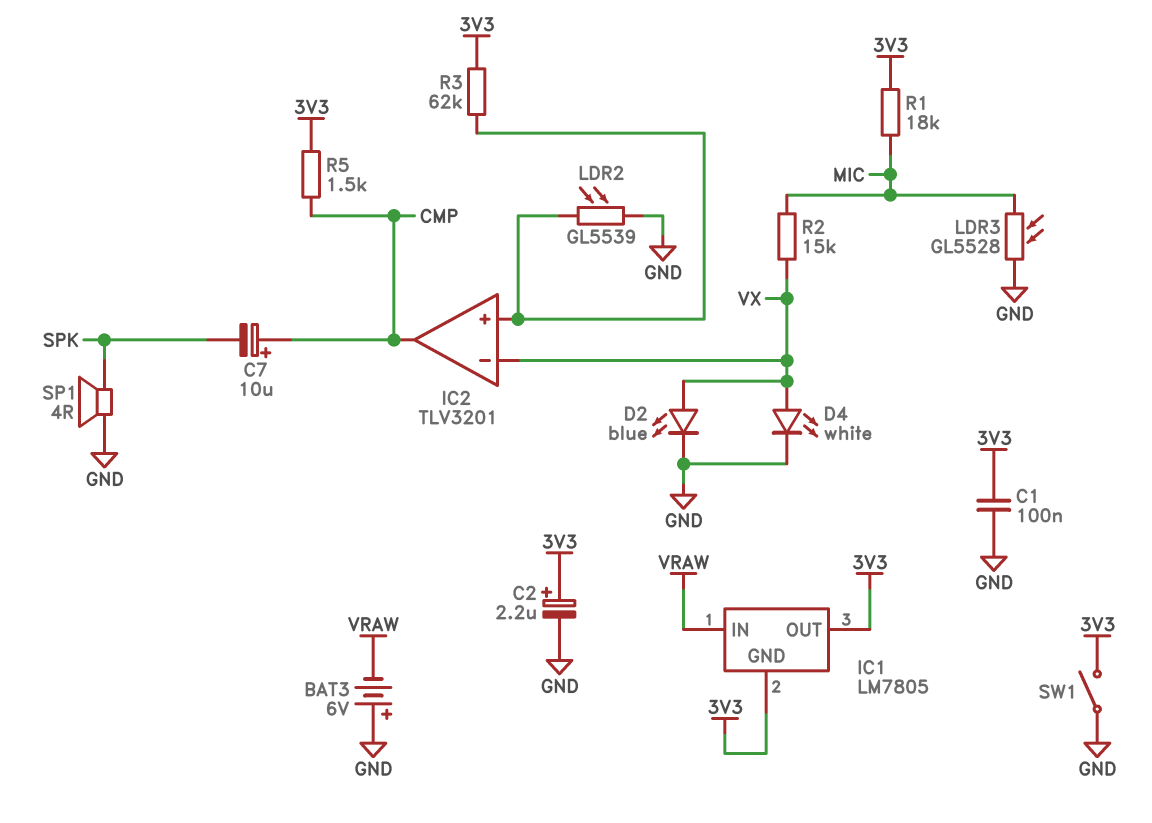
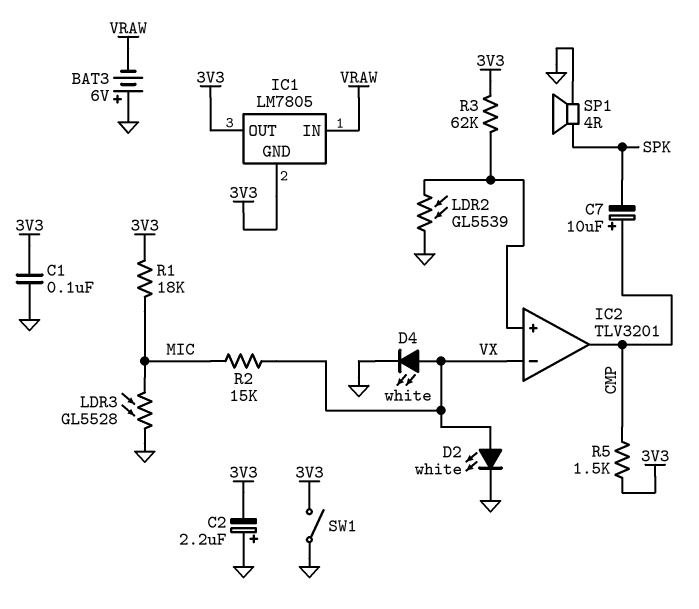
C2: 2.2uF (plus 3V3, minus GND) -> 2.2uF (plus GND, minus 3V3)
D2: LED blue (A VX, K GND) -> LED white (A VX, K GND)

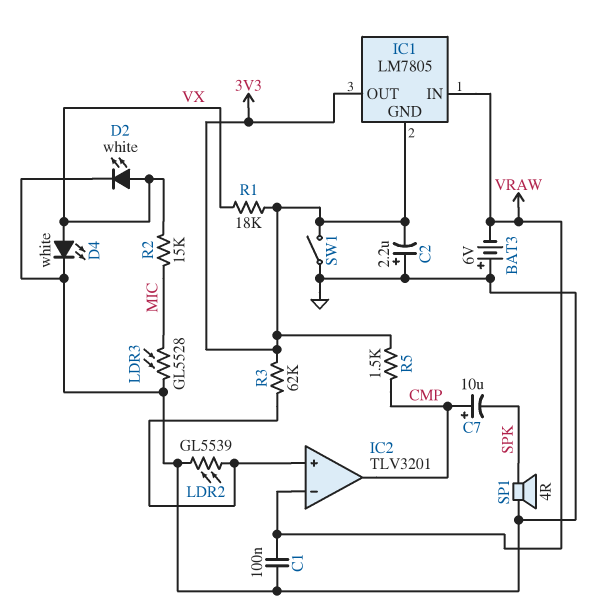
C1: 100nF (3V3, GND) -> 100nF (GND, VRAW)
IC2 pin in-: VX -> VRAW
R1: 18k (3V3, MIC) -> 18k (3V3, VX)

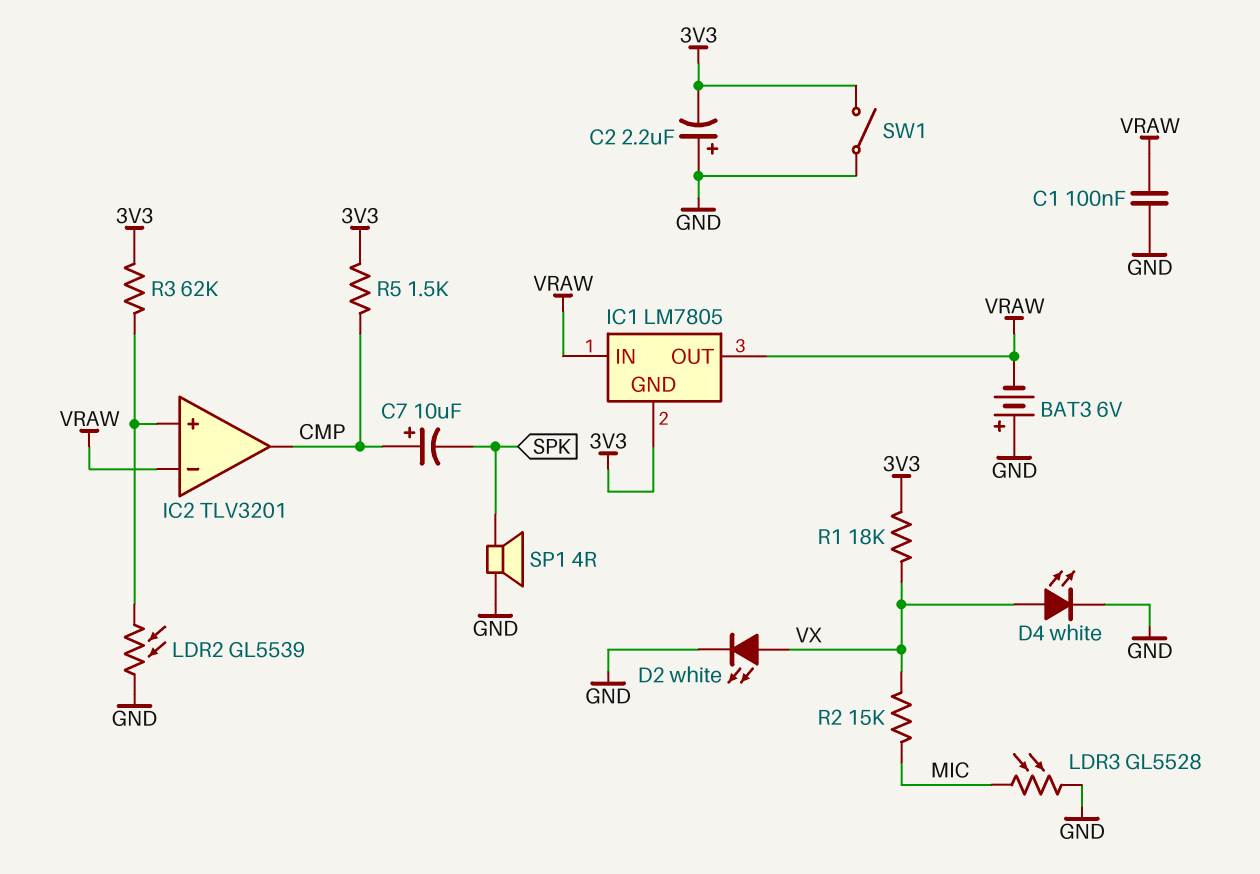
IC1 pin OUT: 3V3 -> VRAW

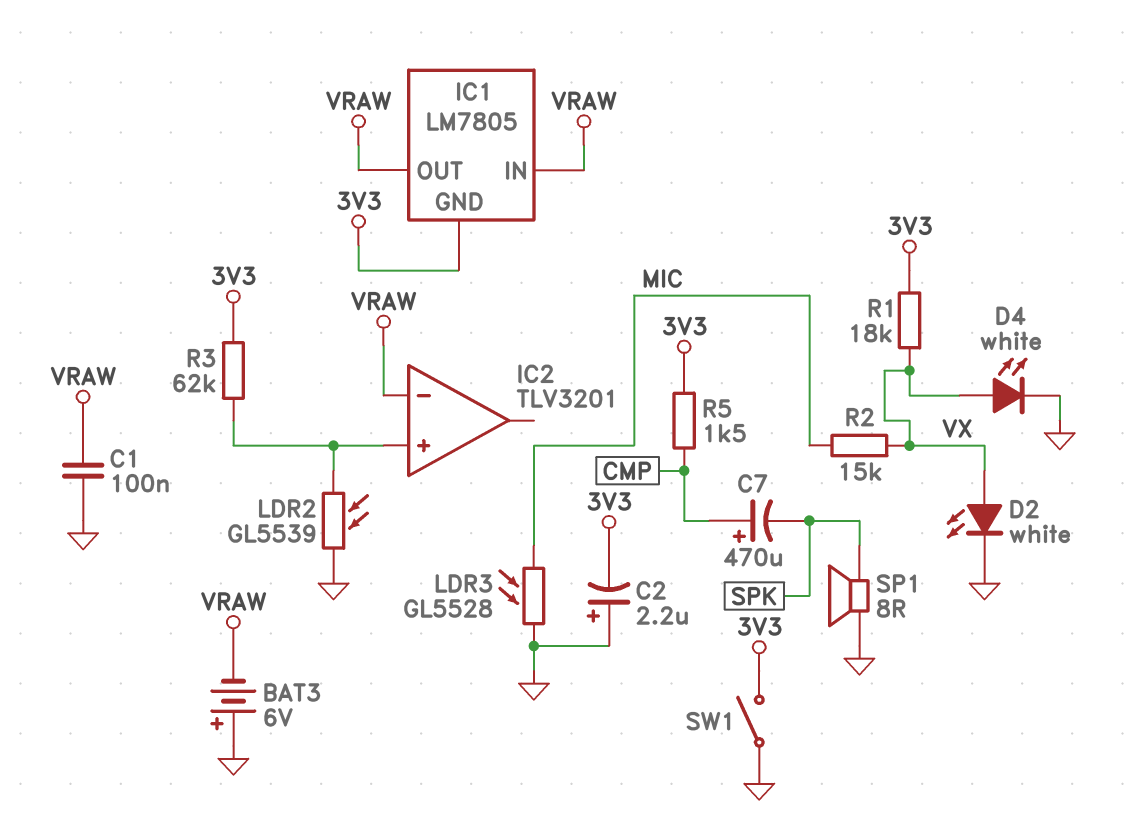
C7: 10uF (plus CMP, minus SPK) -> 470uF (plus CMP, minus SPK)
IC2 pin out: CMP -> none
SP1: speaker 4R (GND, SPK) -> speaker 8R (GND, SPK)

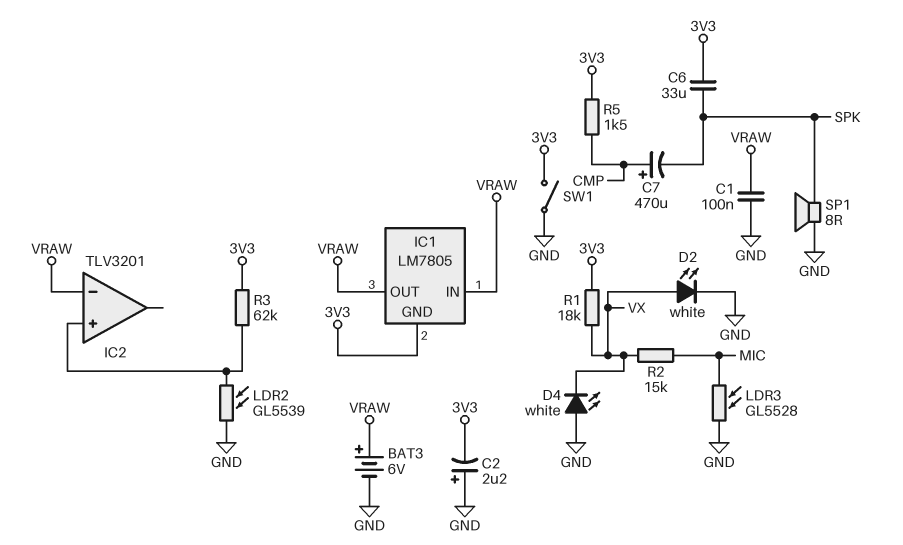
BAT3: 6V (plus GND, minus VRAW) -> 6V (plus VRAW, minus GND)
C6: none -> 33uF (3V3, SPK)
D4: LED white (A VX, K GND) -> LED white (A GND, K VX)

